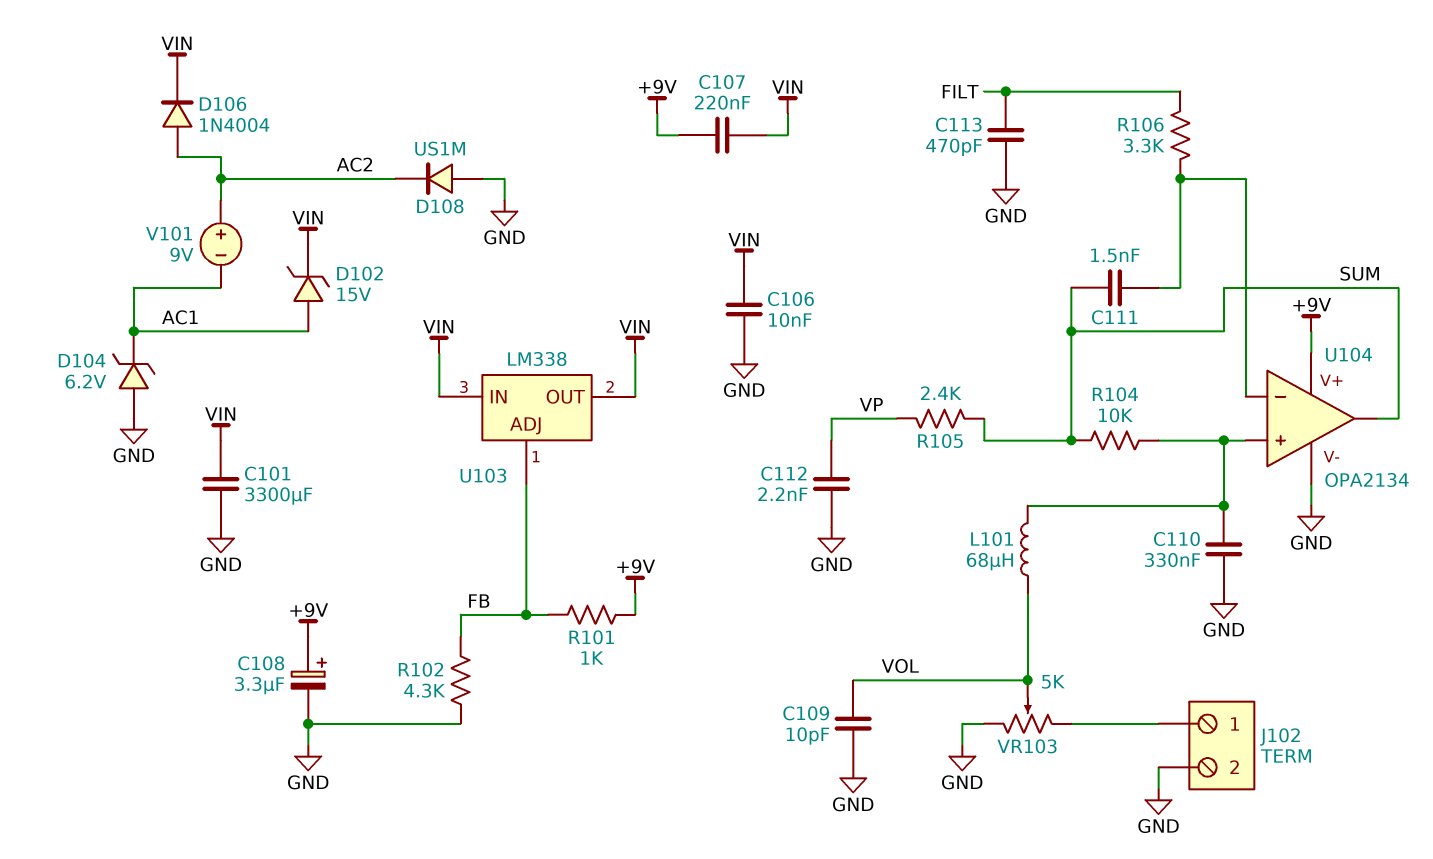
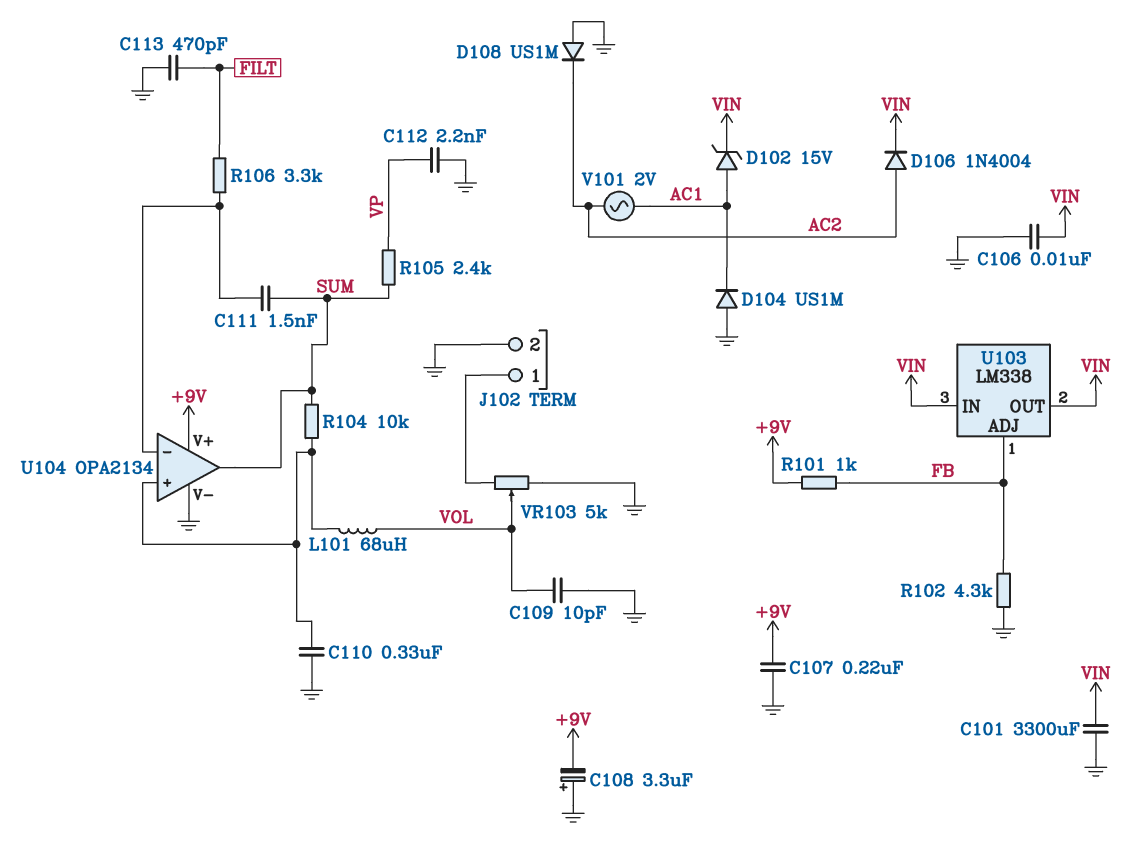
C107: 220nF (+9V, VIN) -> 220nF (+9V, GND)
C108: 3.3uF (plus +9V, minus GND) -> 3.3uF (plus GND, minus +9V)
D104: zener 6.2V (A GND, K AC1) -> diode US1M (A GND, K AC1)
V101: 9V (plus AC2, minus AC1) -> AC 2V (AC1, AC2)

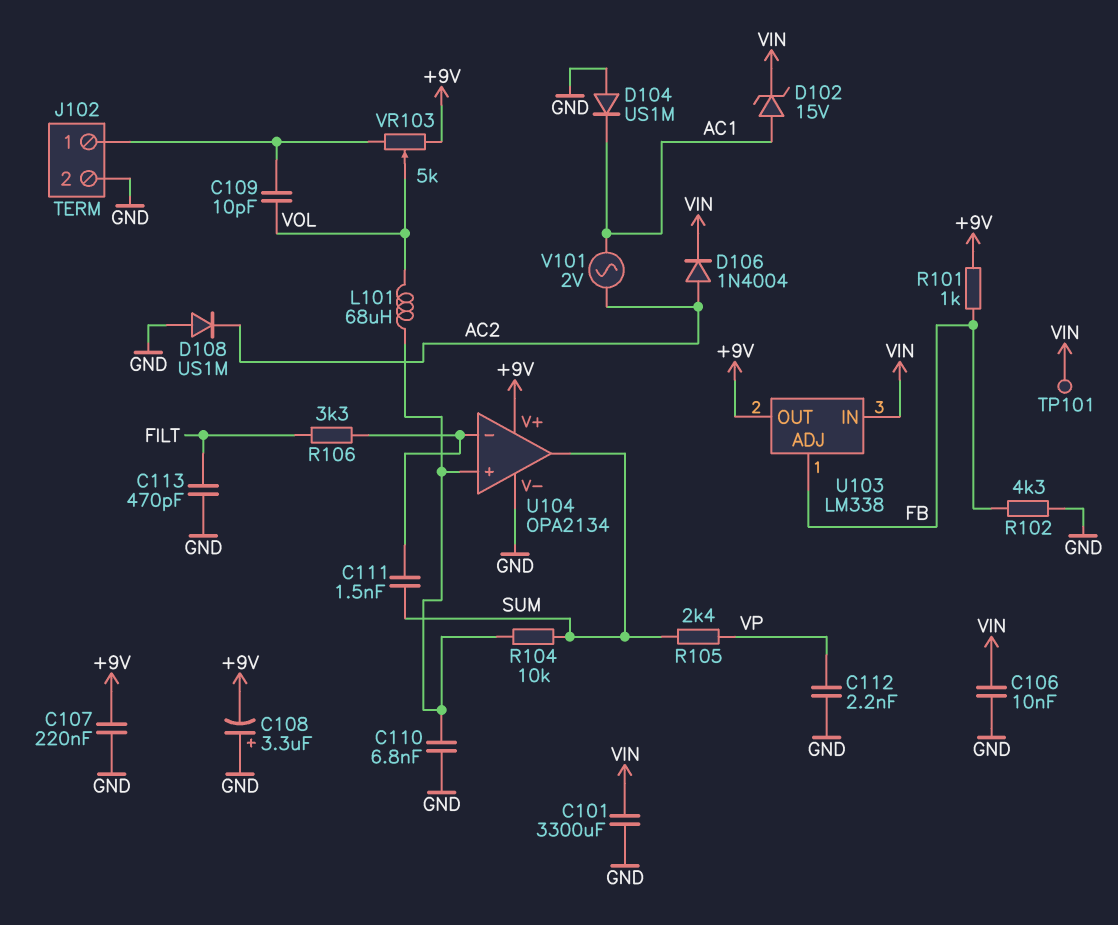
C109: 10pF (GND, VOL) -> 10pF (J102/1, VOL)
C110: 330nF (GND, U104/in+) -> 6.8nF (GND, U104/in+)
TP101: none -> test point (VIN)
U103 pin OUT: VIN -> +9V
VR103: 5k (GND, J102/1, wiper VOL) -> 5k (+9V, J102/1, wiper VOL)

